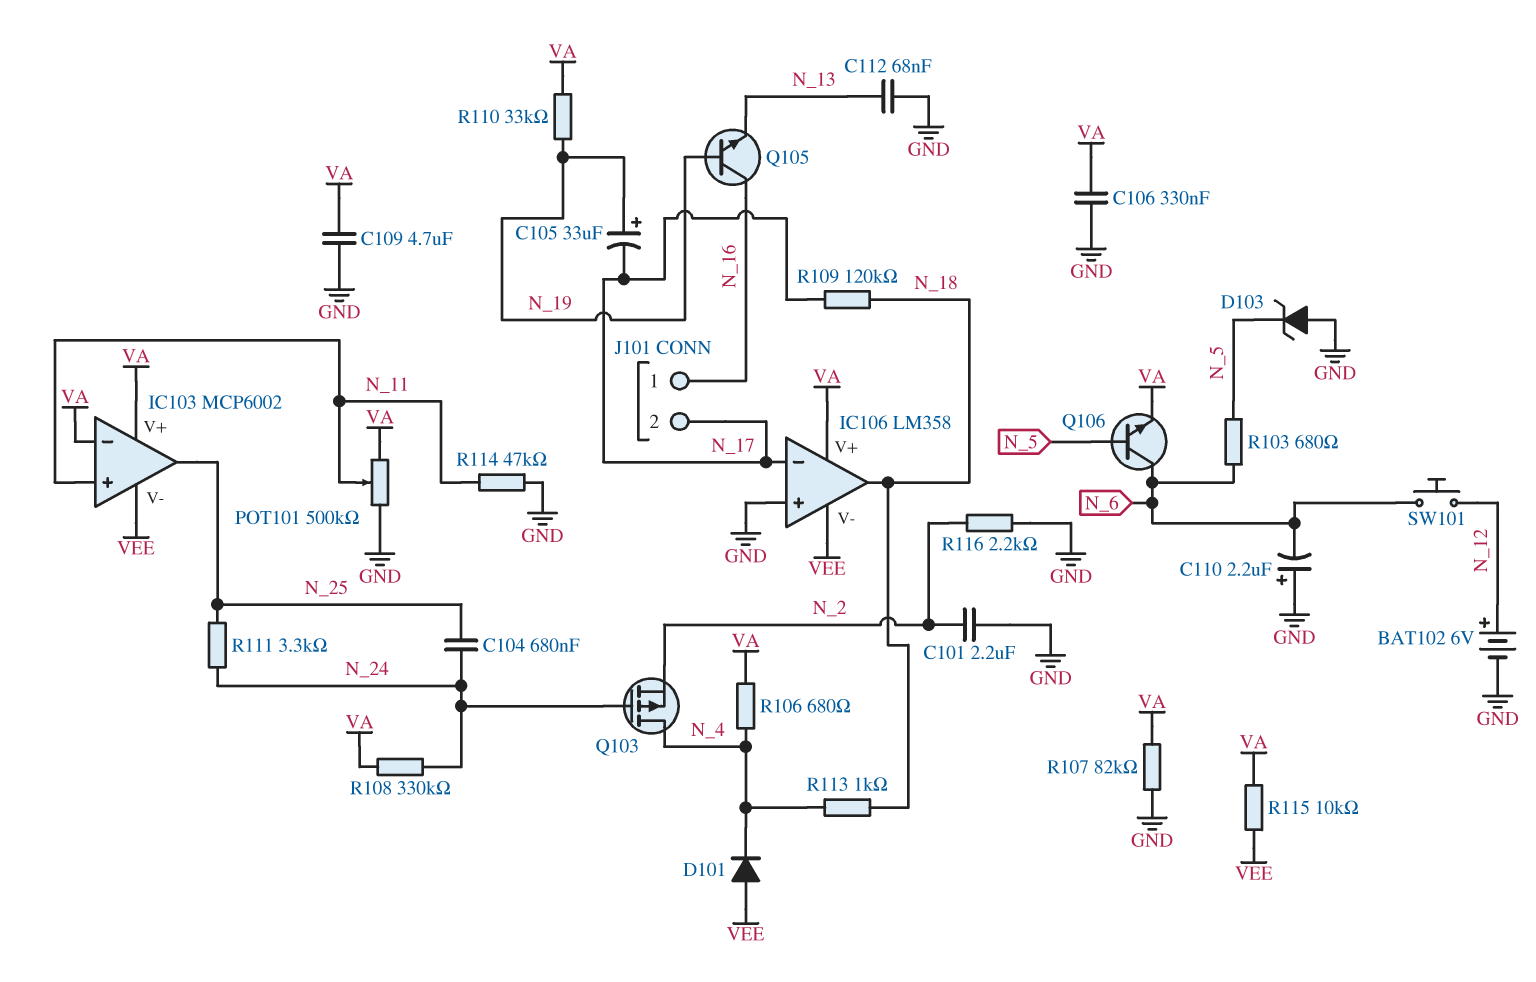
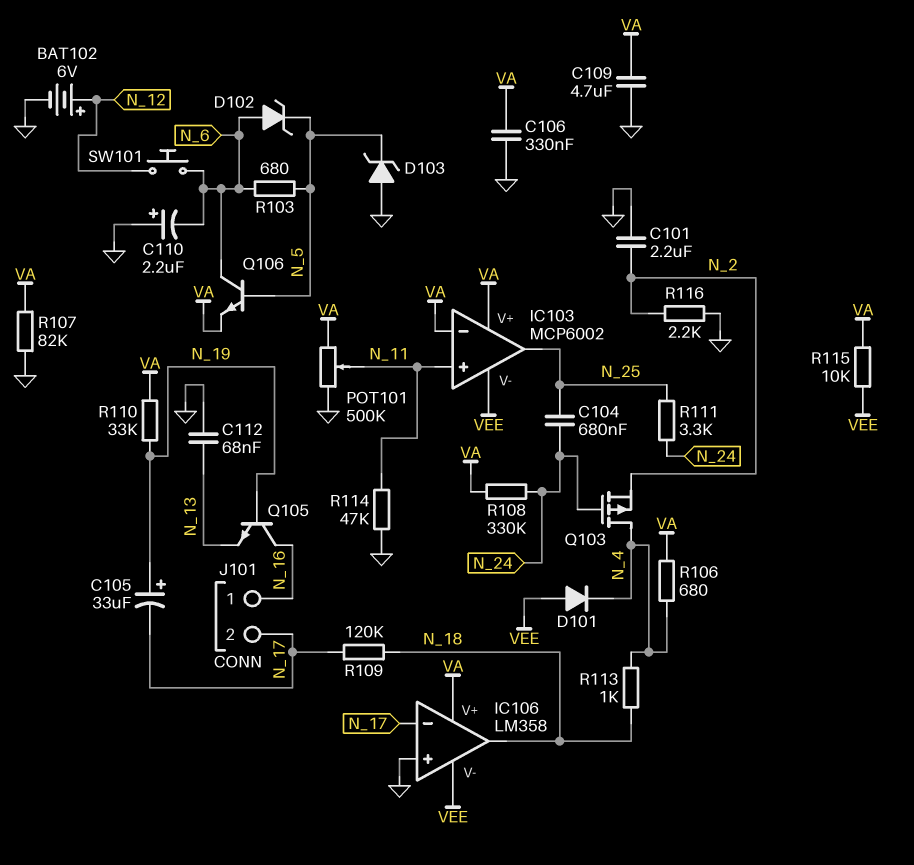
D102: none -> zener (A N_6, K N_5)

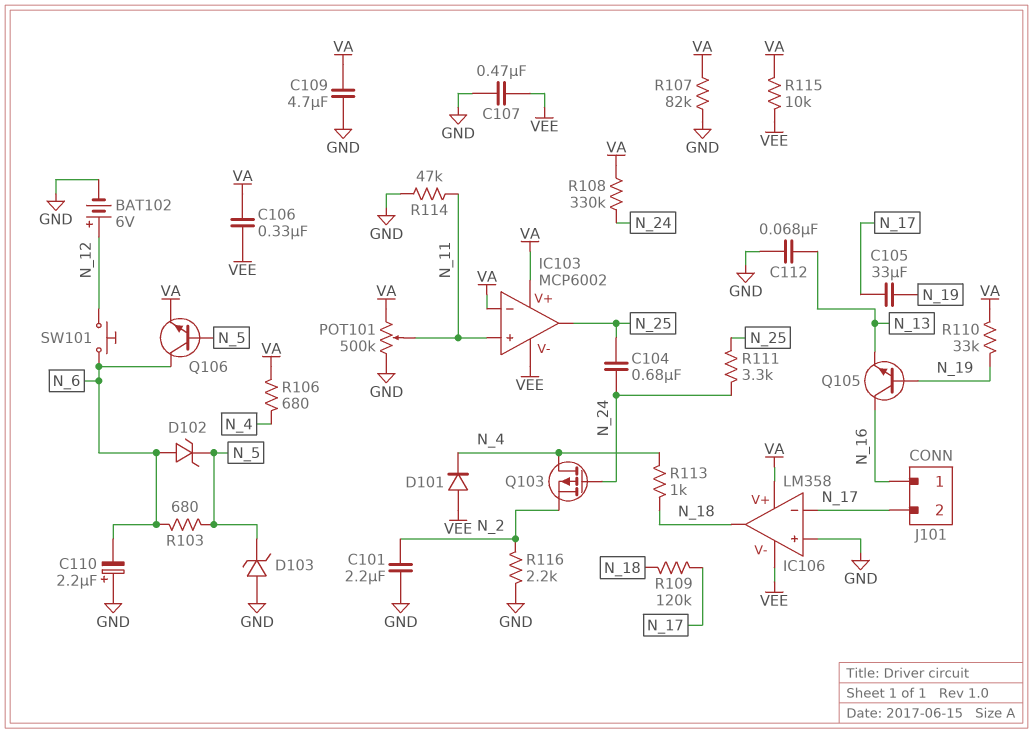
C105: 33uF (plus N_19, minus N_17) -> 33uF (N_17, N_19)
C106: 330nF (GND, VA) -> 330nF (VA, VEE)
C107: none -> 470nF (GND, VEE)

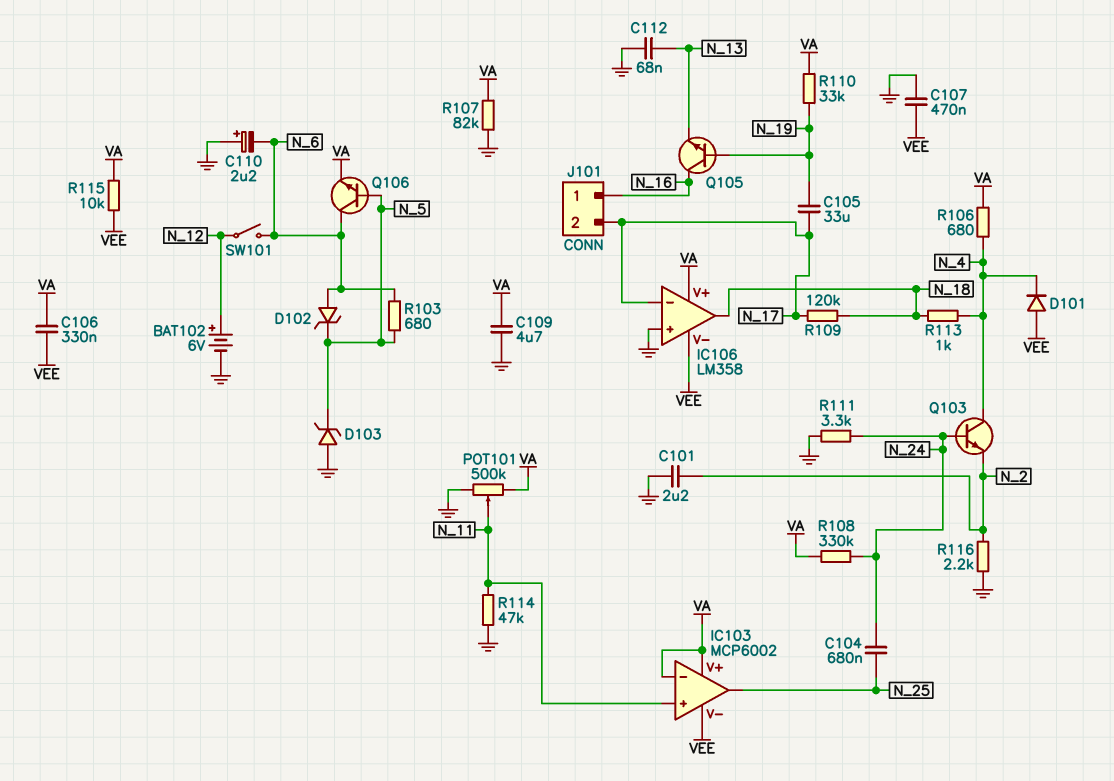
Q103: PMOS (G N_24, D N_4, S N_2) -> NPN (B N_24, C N_4, E N_2)
R111: 3.3k (N_24, N_25) -> 3.3k (GND, N_24)
SW101: button (N_6, N_12) -> switch (N_6, N_12)

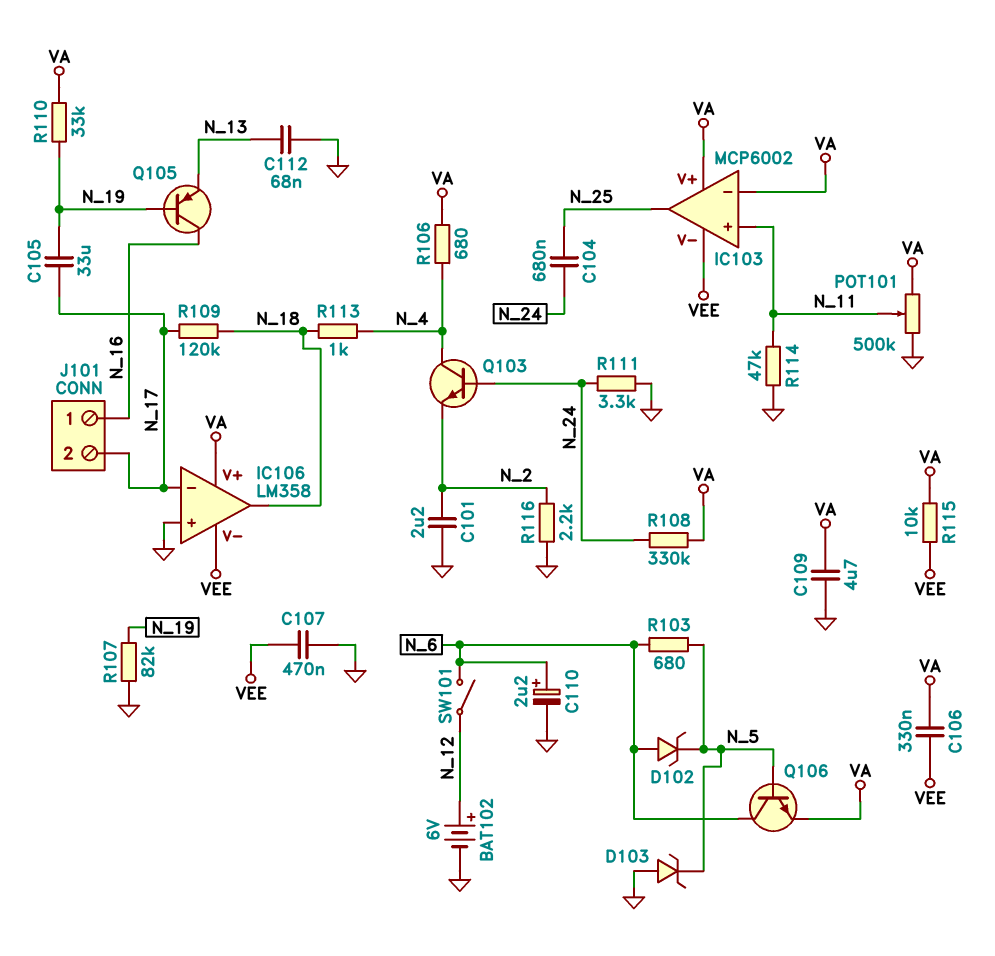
C110: 2.2uF (plus GND, minus N_6) -> 2.2uF (plus N_6, minus GND)
D101: diode (A VEE, K N_4) -> none
Q105: NPN (B N_19, C N_16, E N_13) -> PNP (B N_19, C N_16, E N_13)
R107: 82k (GND, VA) -> 82k (GND, N_19)

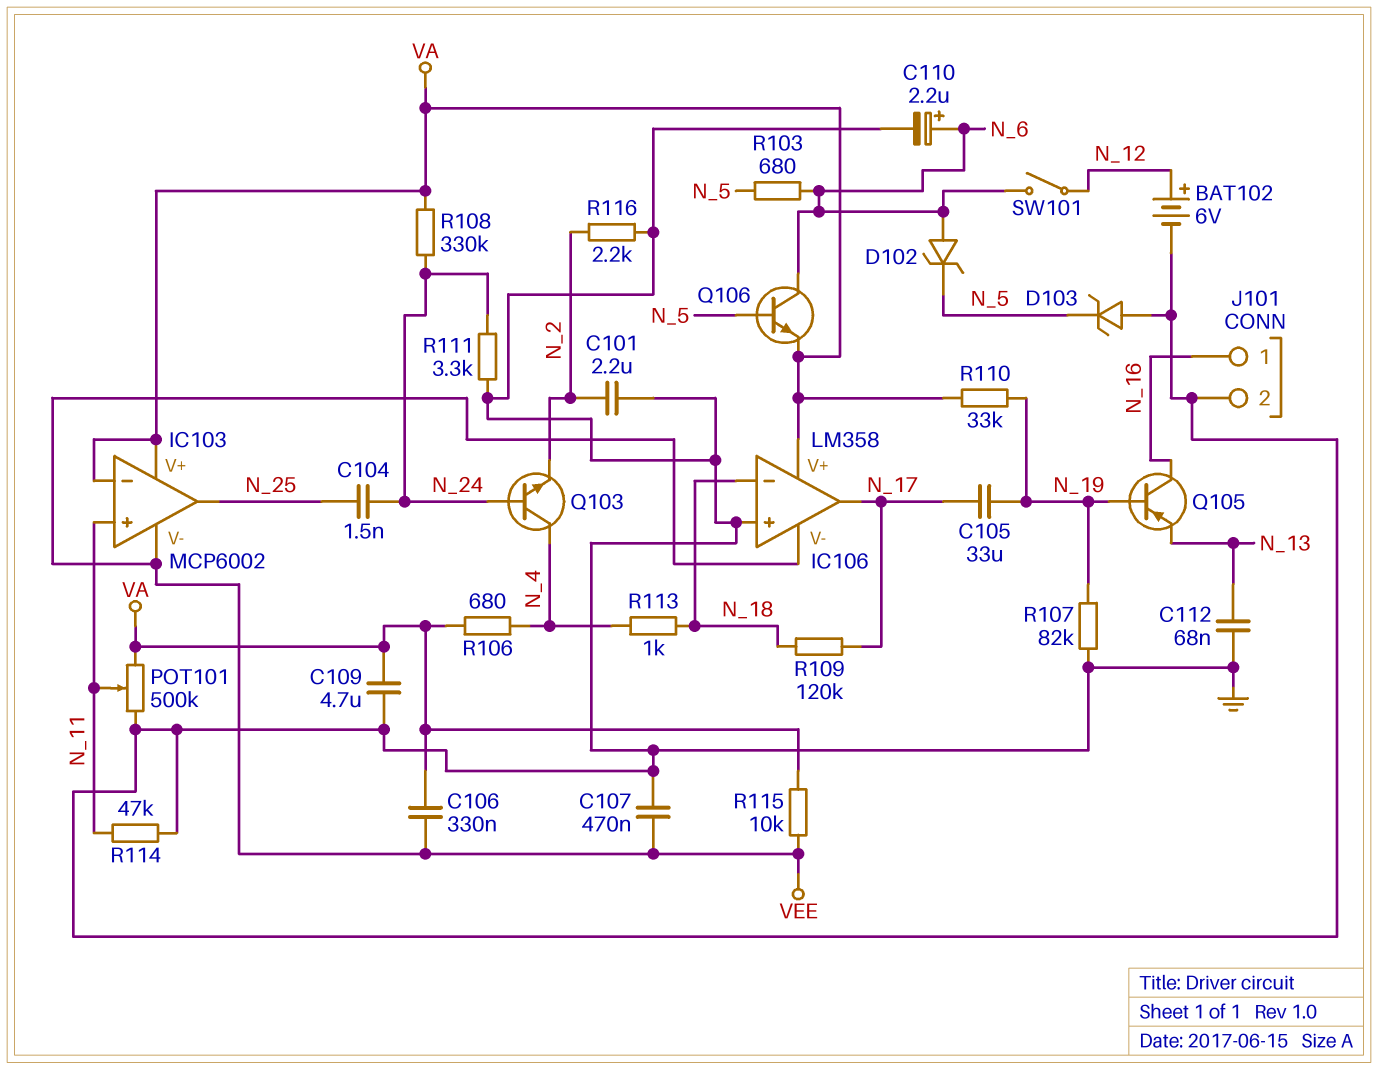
C104: 680nF (N_24, N_25) -> 1.5nF (N_24, N_25)
IC106 pin in-: N_17 -> N_18
IC106 pin out: N_18 -> N_17
J101 pin 2: N_17 -> GND

